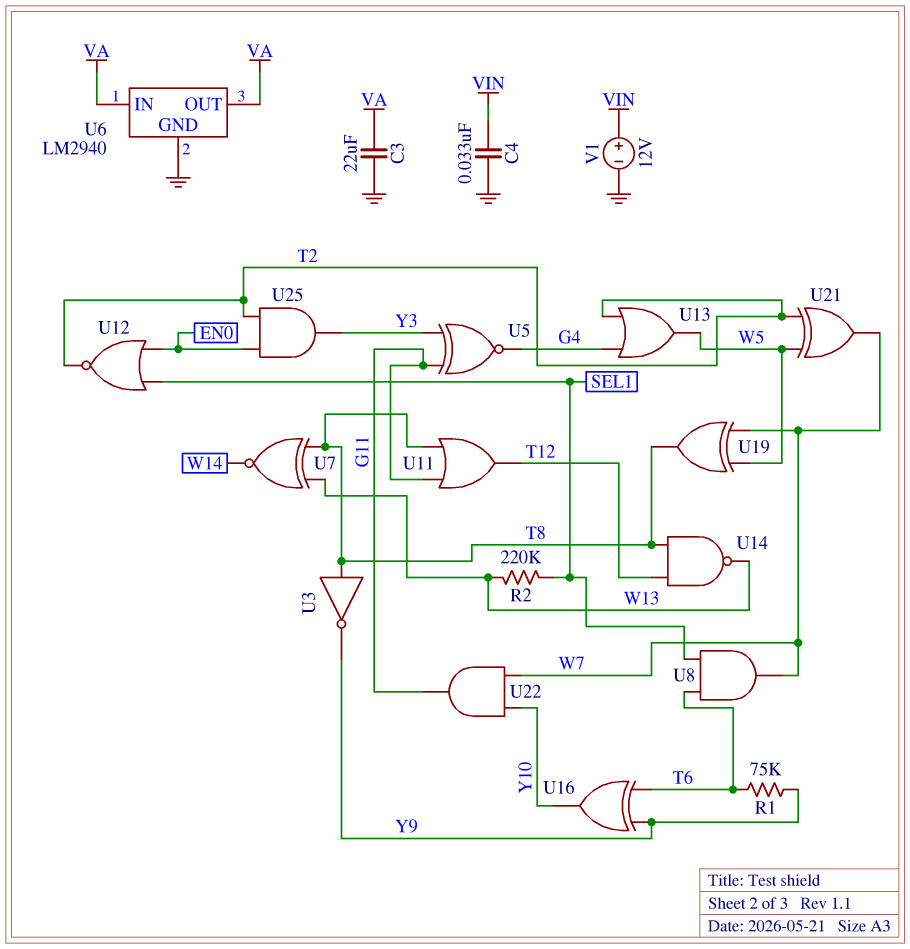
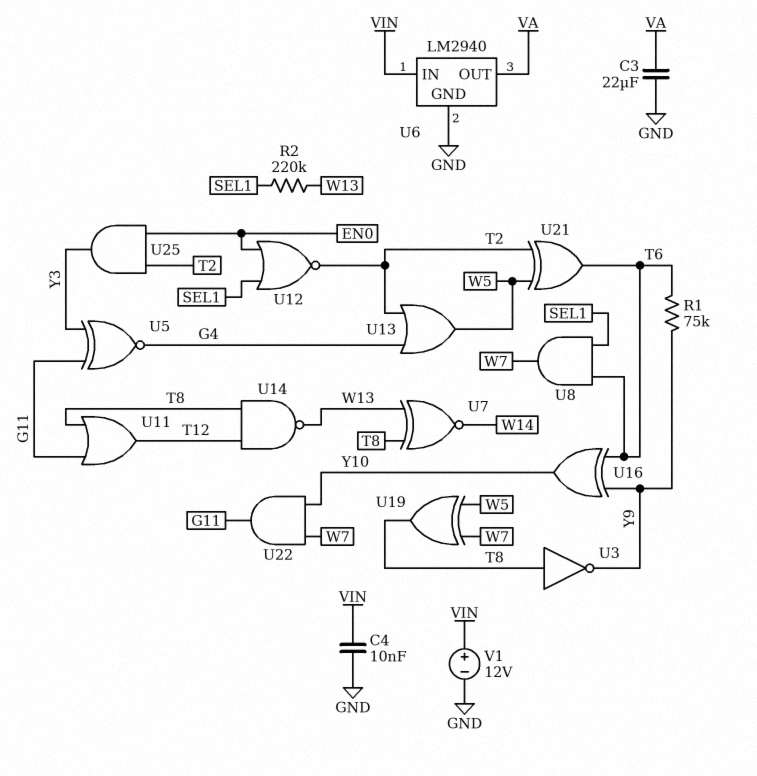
C4: 33nF (GND, VIN) -> 10nF (GND, VIN)
U6 pin IN: VA -> VIN
U21: XOR (in T2, in W5, out W7) -> XOR (in T2, in W5, out T6)

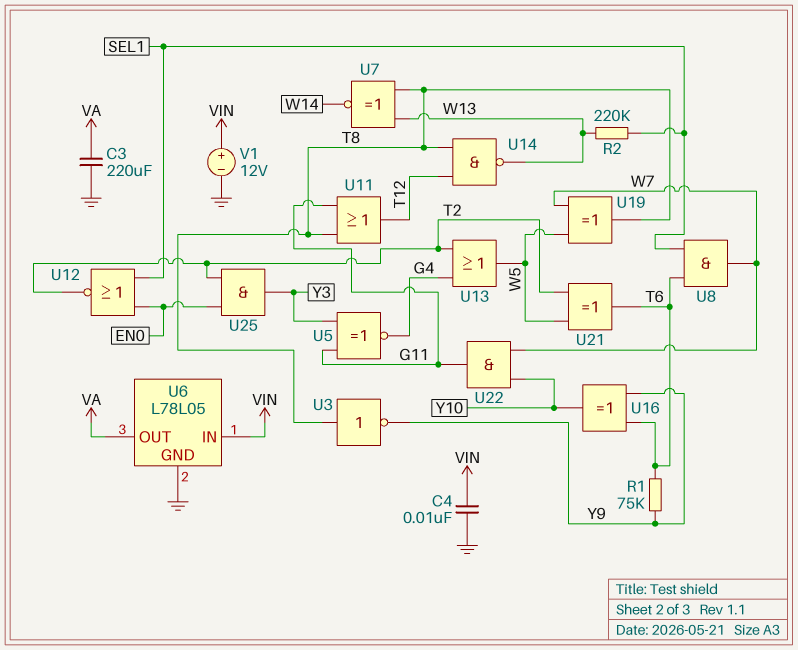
C3: 22uF (GND, VA) -> 220uF (GND, VA)
U6: LM2940 -> L78L05

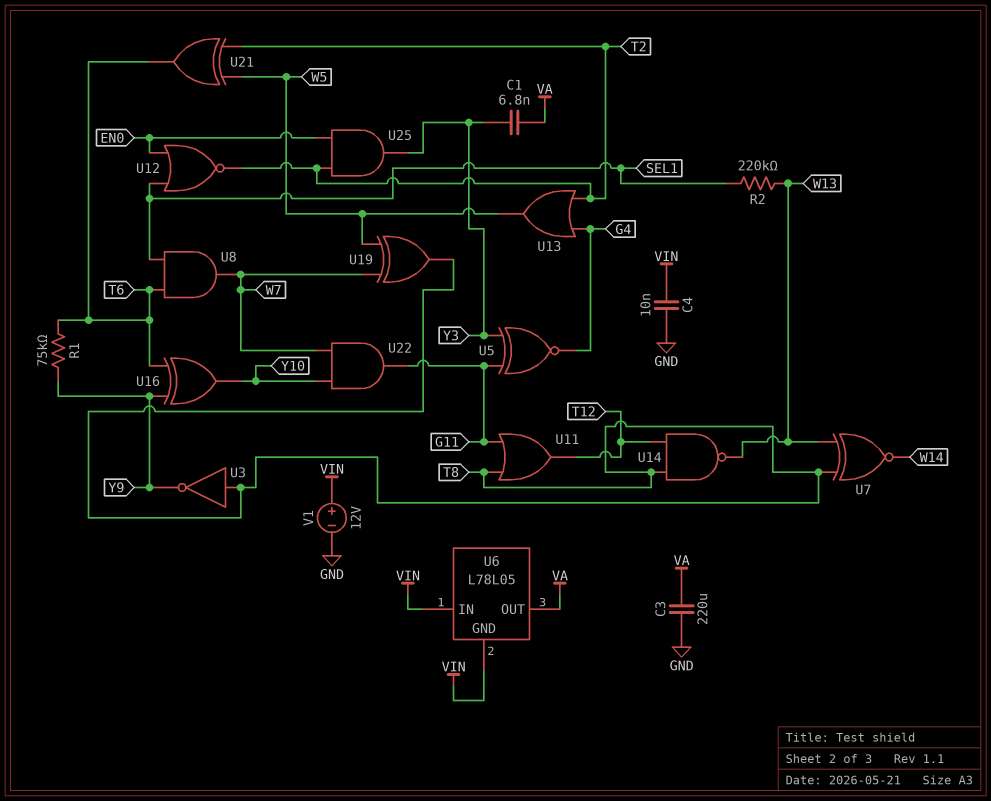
C1: none -> 6.8nF (VA, Y3)
U6 pin GND: GND -> VIN

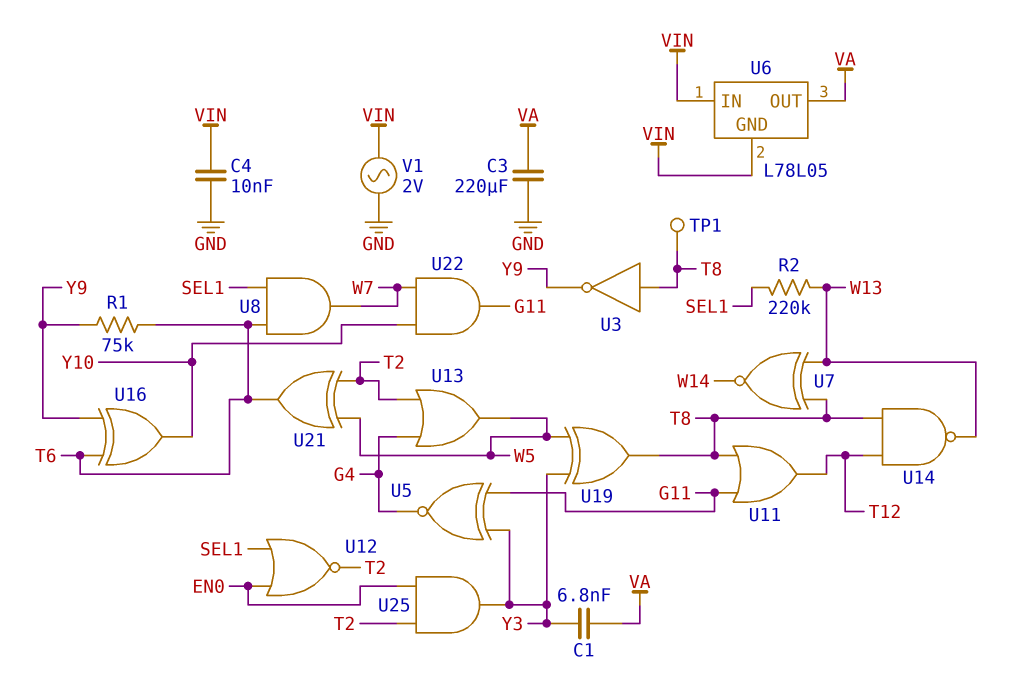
TP1: none -> test point (T8)
U19: XOR (in W5, in W7, out T8) -> XOR (in W5, in Y3, out T8)
V1: 12V (plus VIN, minus GND) -> AC 2V (GND, VIN)

